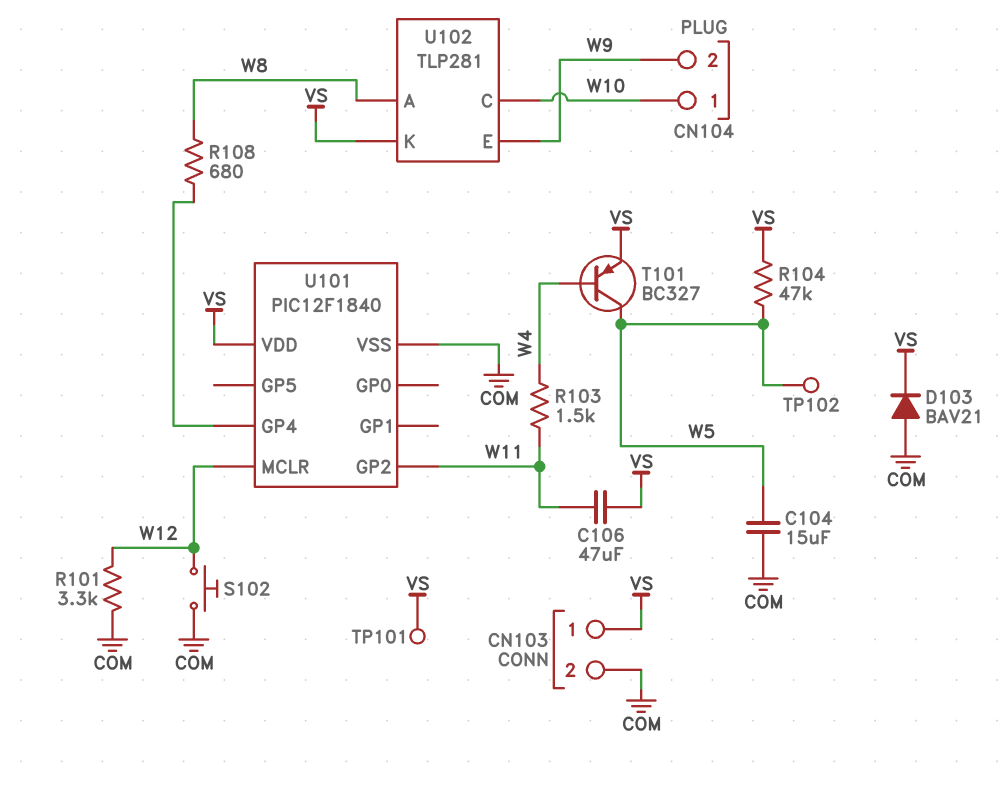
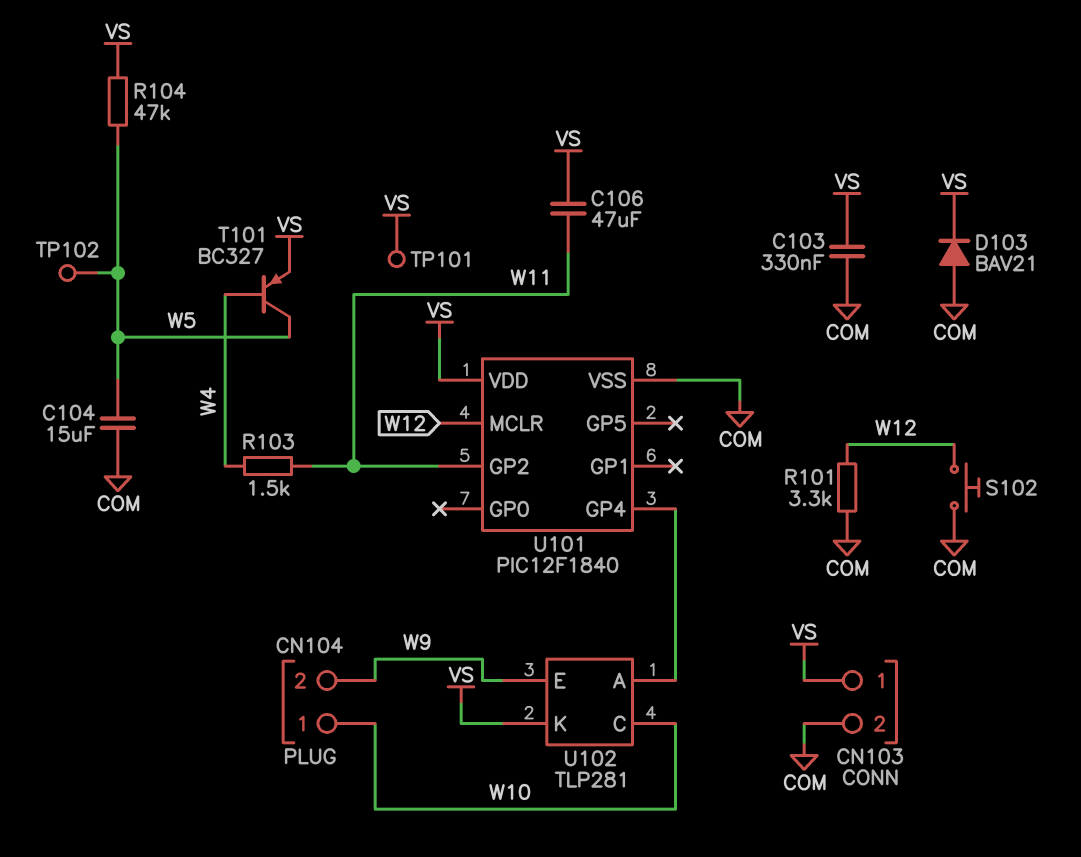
C103: none -> 330nF (COM, VS)
R108: 680 (U101/GP4, W8) -> none
U102 pin A: W8 -> U101/GP4

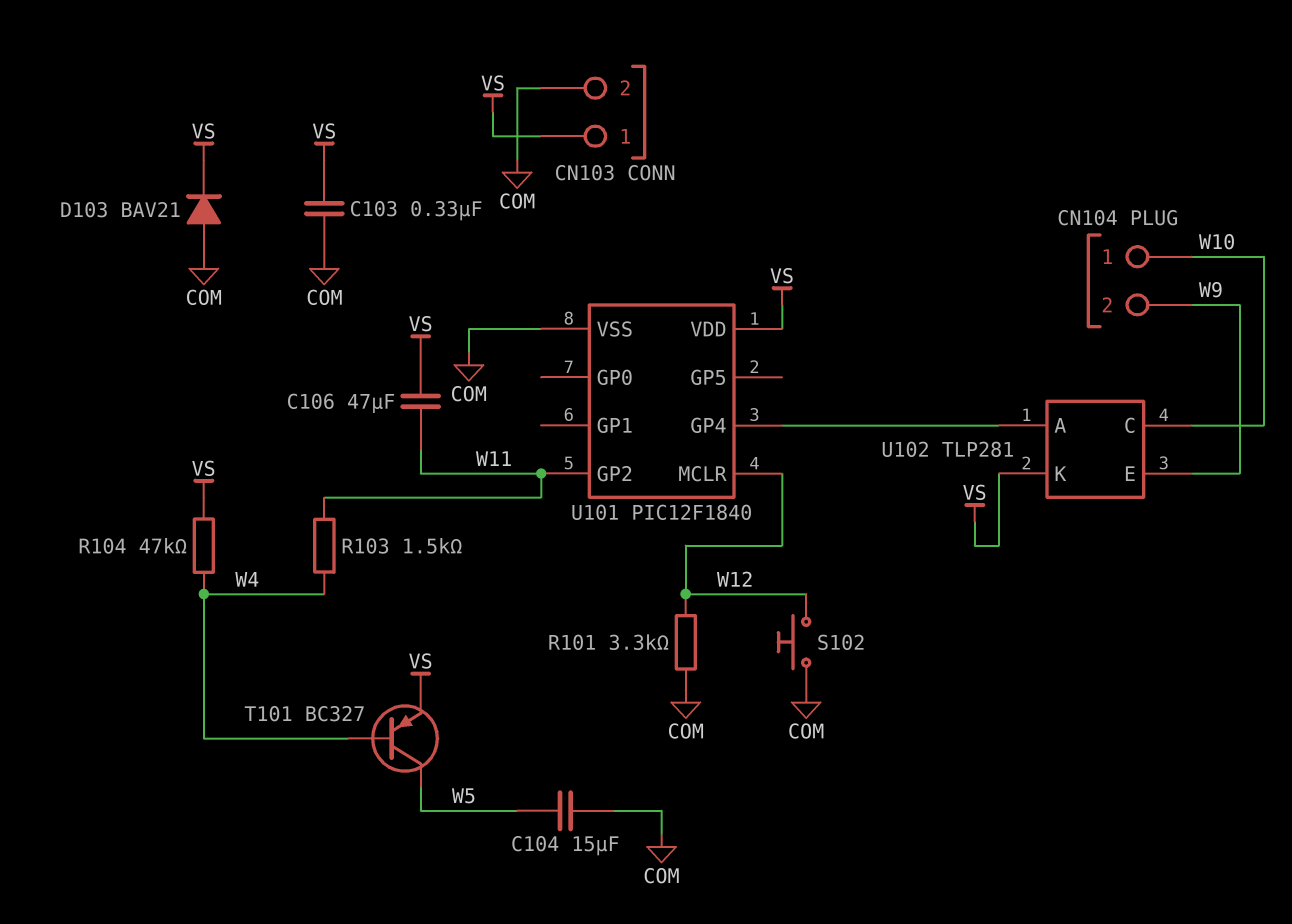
R104: 47k (VS, W5) -> 47k (VS, W4)
TP101: test point (VS) -> none
TP102: test point (W5) -> none

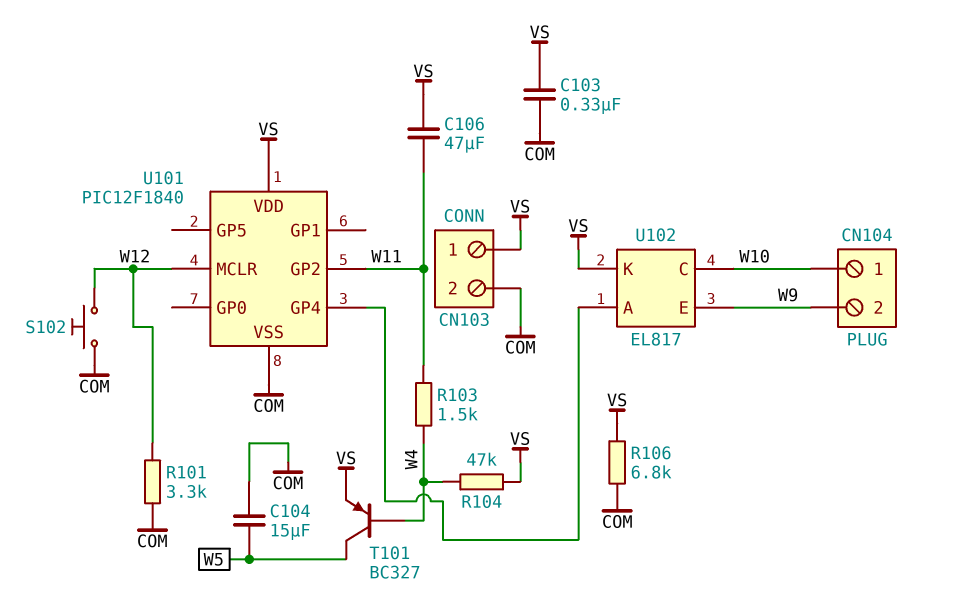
D103: diode BAV21 (A COM, K VS) -> none
R106: none -> 6.8k (COM, VS)
U102: TLP281 -> EL817

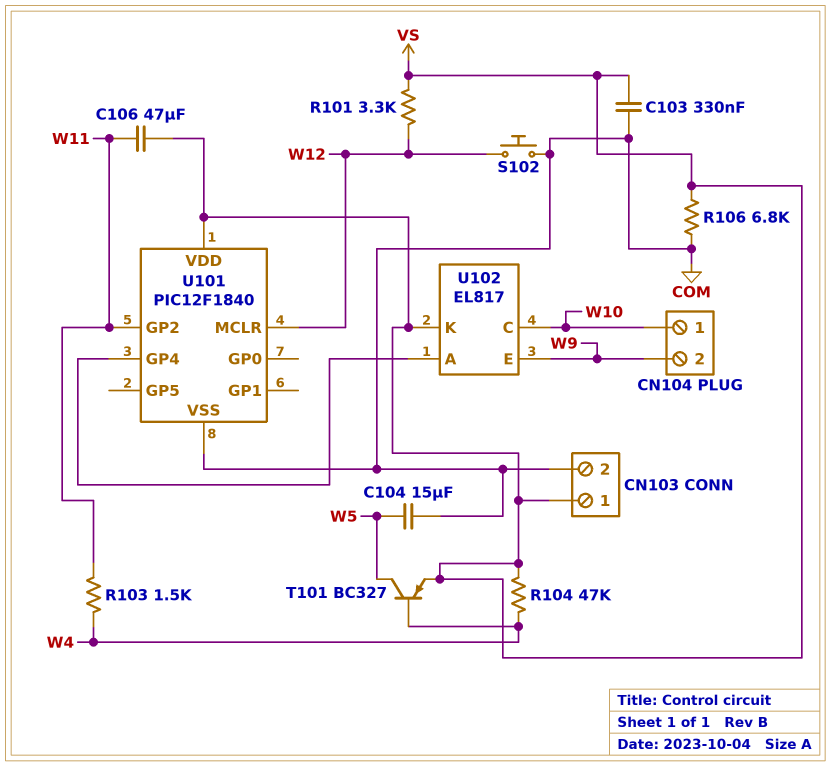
R101: 3.3k (COM, W12) -> 3.3k (VS, W12)

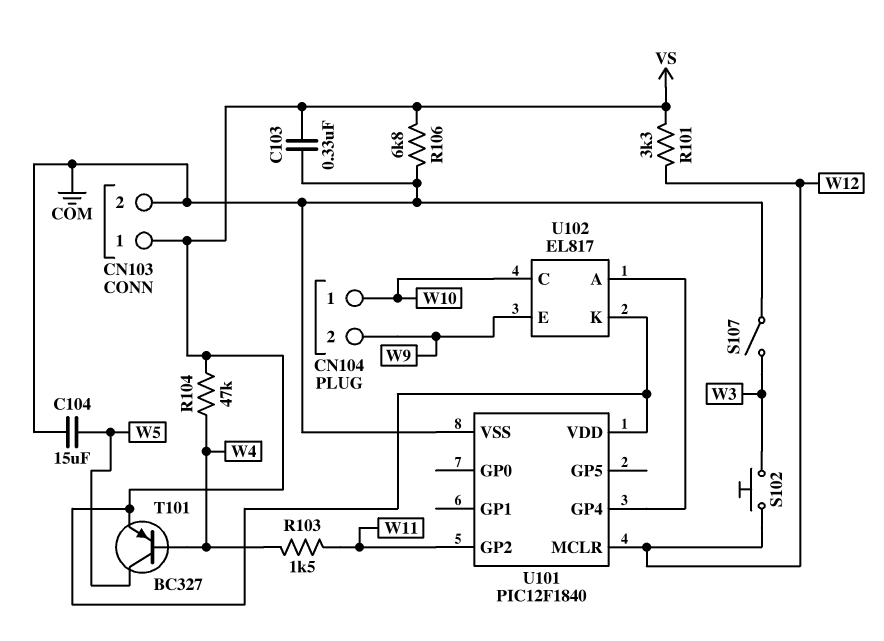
C106: 47uF (VS, W11) -> none
S102: button (COM, W12) -> button (W3, W12)
S107: none -> switch (COM, W3)

